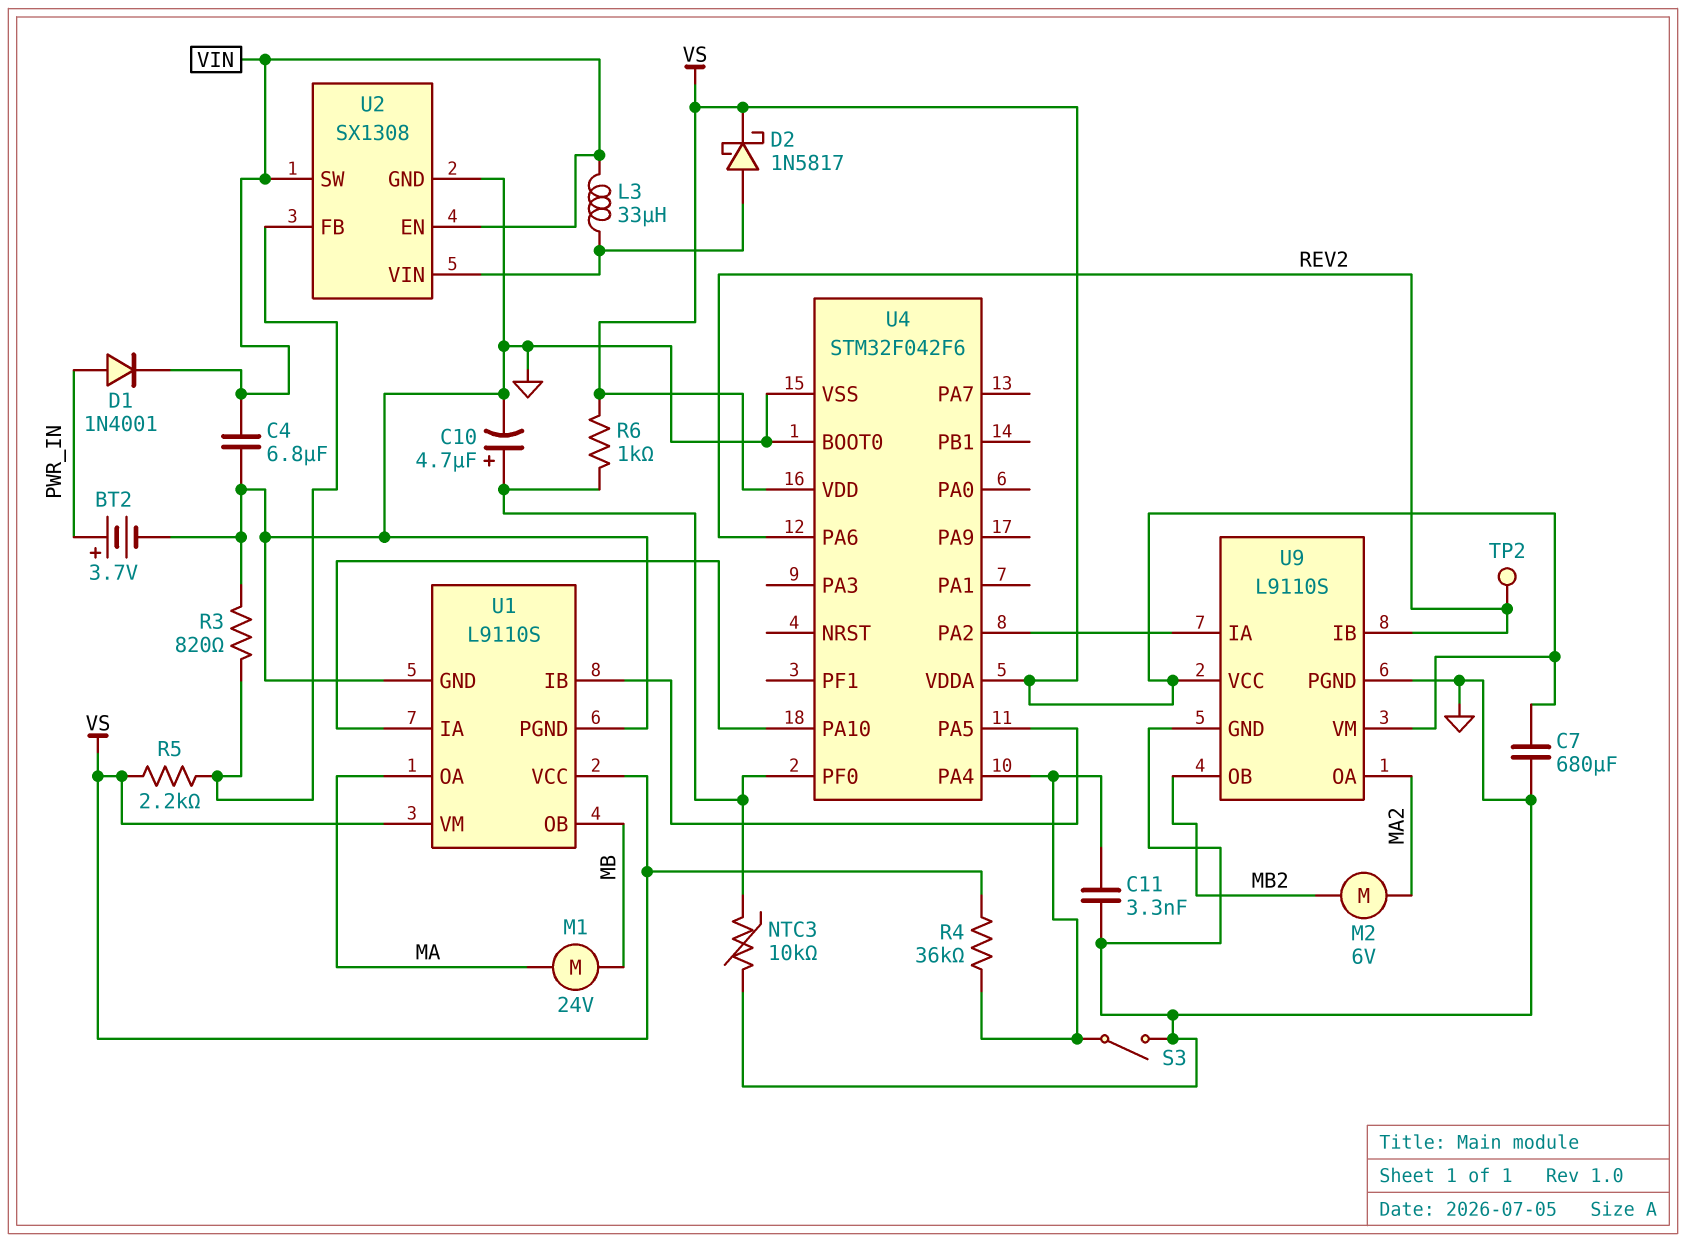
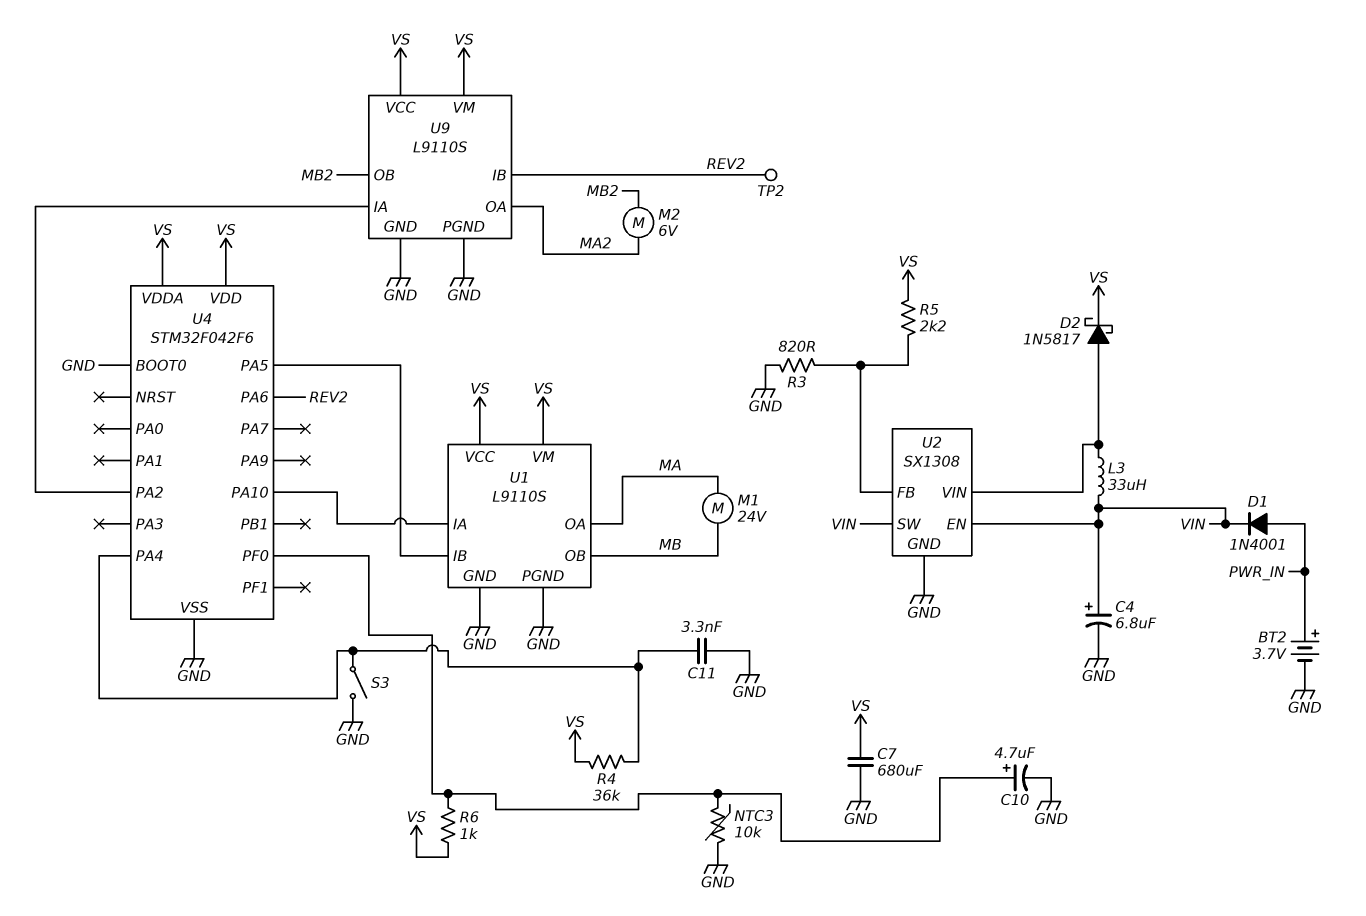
C4: 6.8uF (GND, VIN) -> 6.8uF (plus VIN, minus GND)

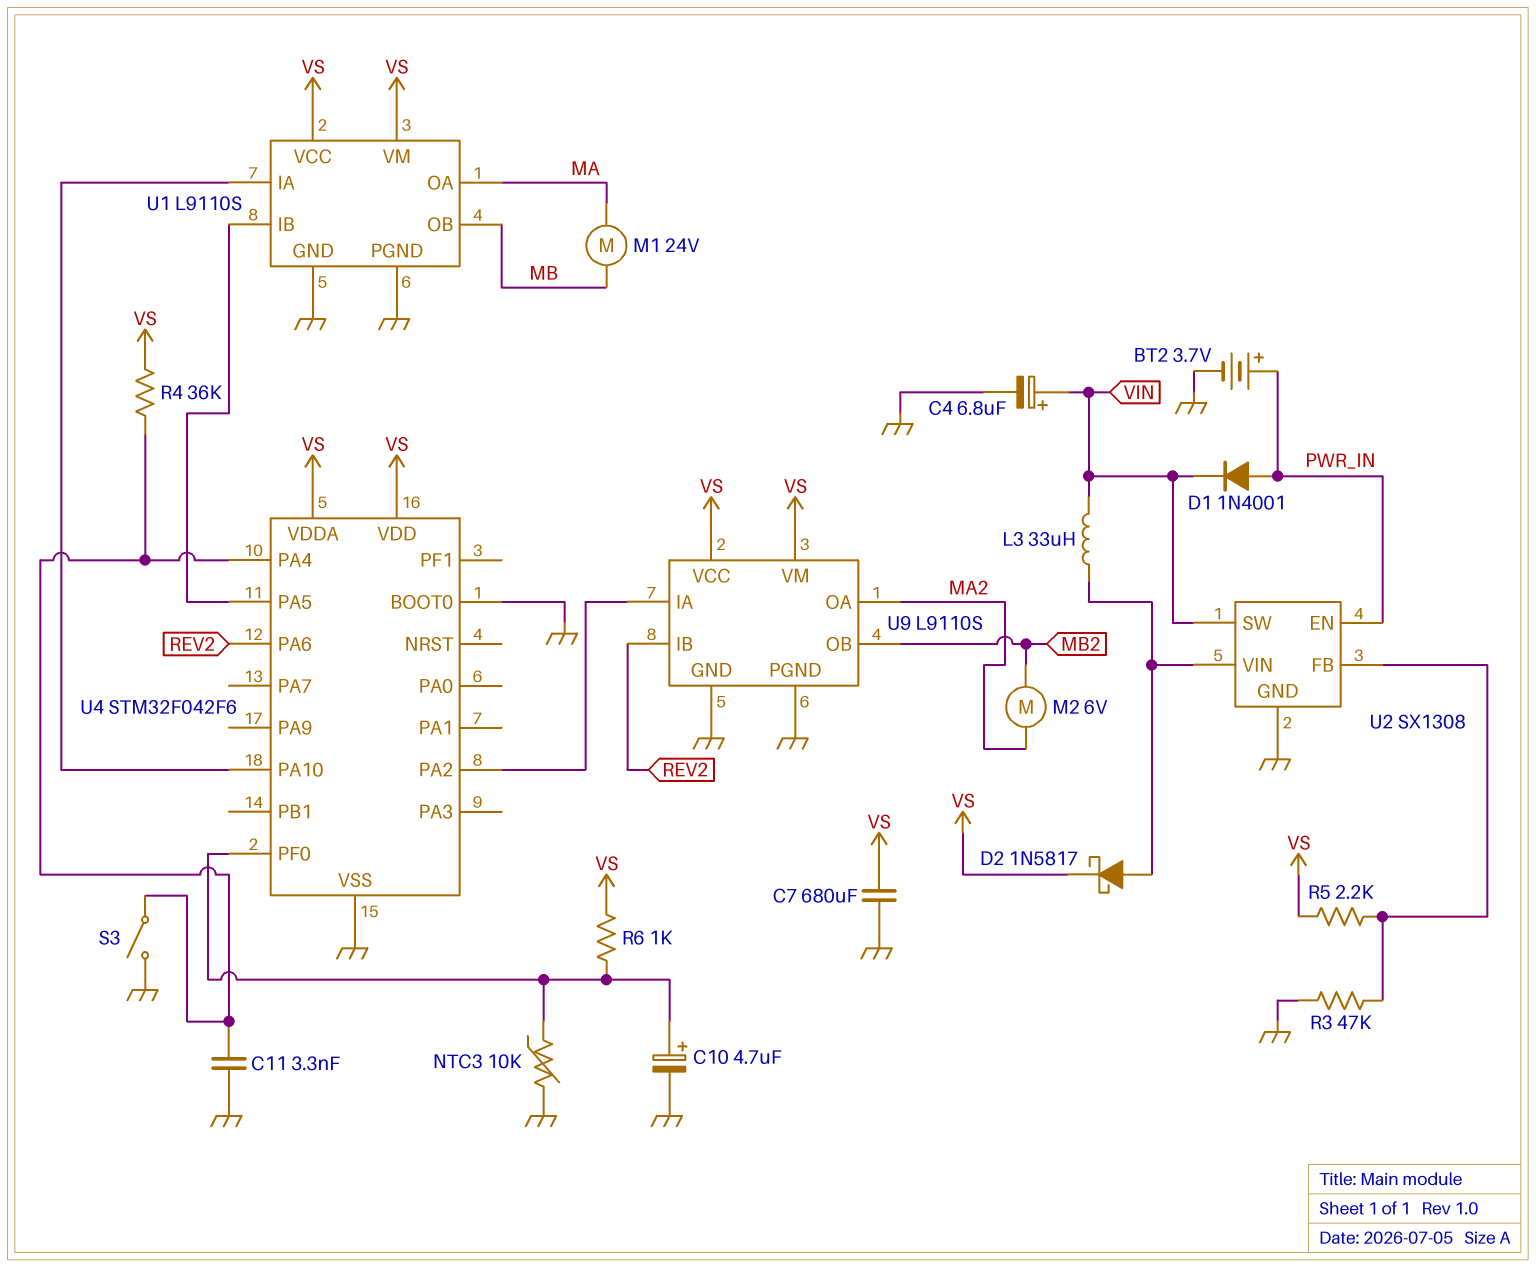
R3: 820 (GND, U2/FB) -> 47k (GND, U2/FB)
TP2: test point (REV2) -> none
U2 pin EN: VIN -> PWR_IN

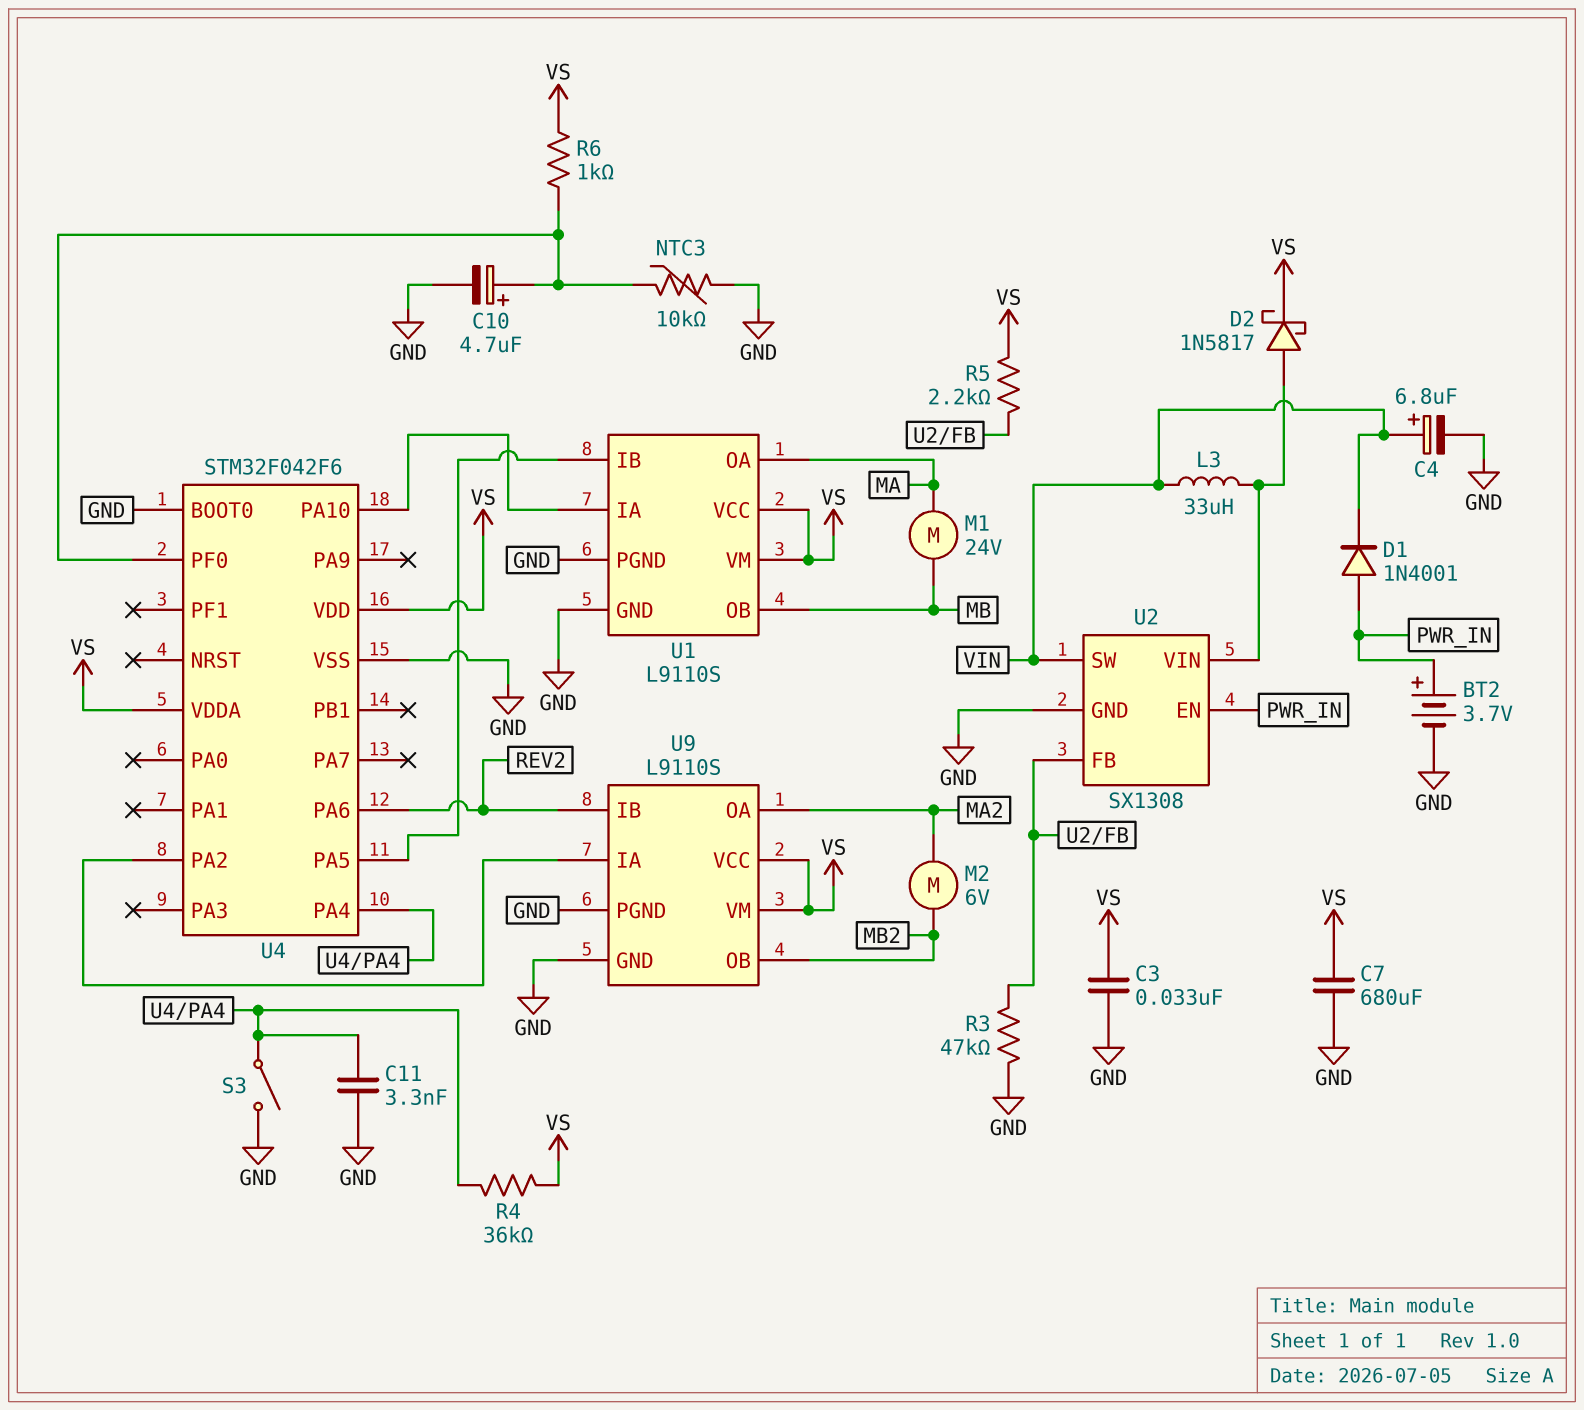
C3: none -> 33nF (GND, VS)

